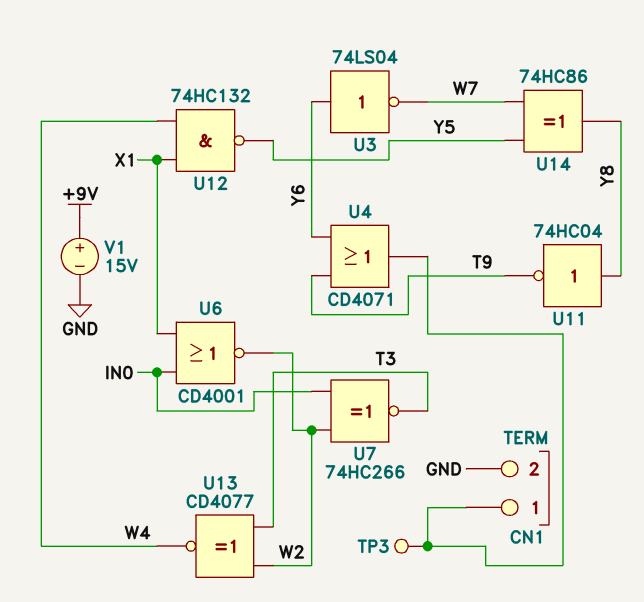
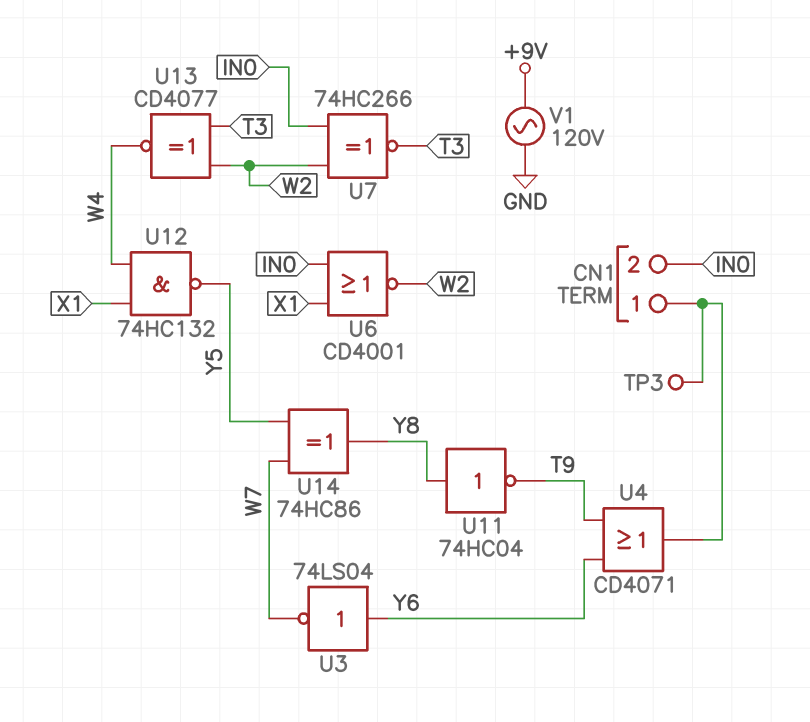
CN1 pin 2: GND -> IN0
V1: 15V (plus +9V, minus GND) -> AC 120V (+9V, GND)

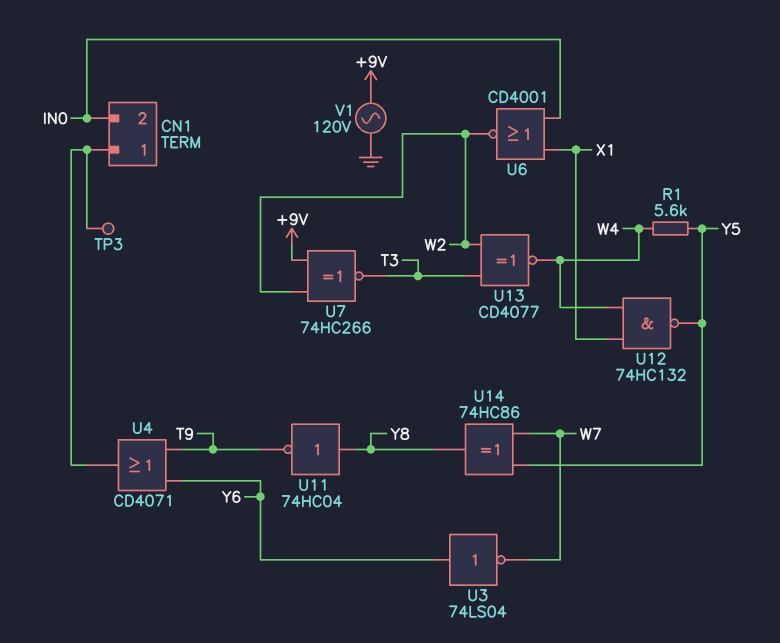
R1: none -> 5.6k (W4, Y5)
U7: XNOR 74HC266 (in IN0, in W2, out T3) -> XNOR 74HC266 (in +9V, in W2, out T3)

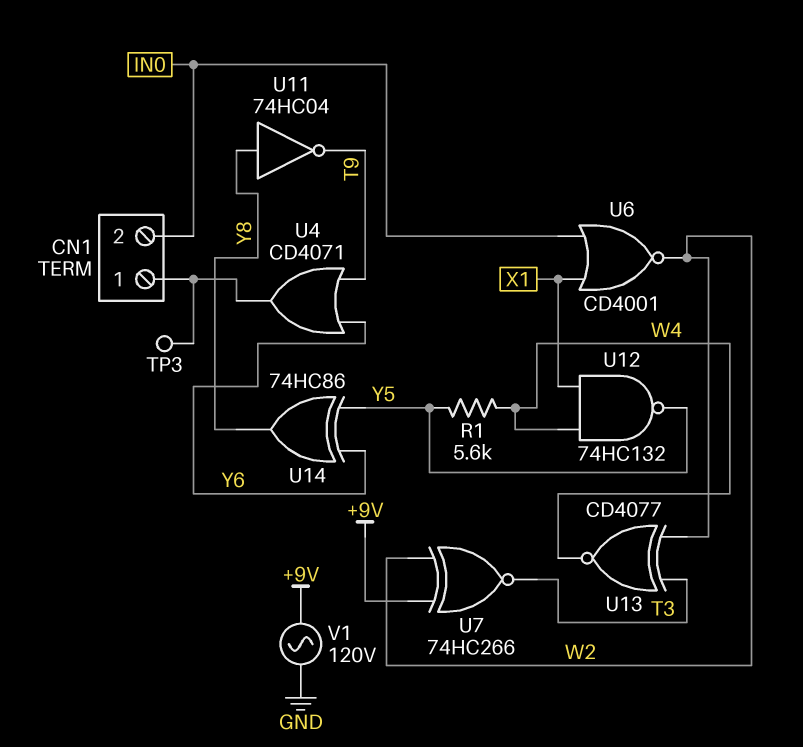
U3: NOT 74LS04 (in Y6, out W7) -> none
U14: XOR 74HC86 (in W7, in Y5, out Y8) -> XOR 74HC86 (in Y5, in Y6, out Y8)

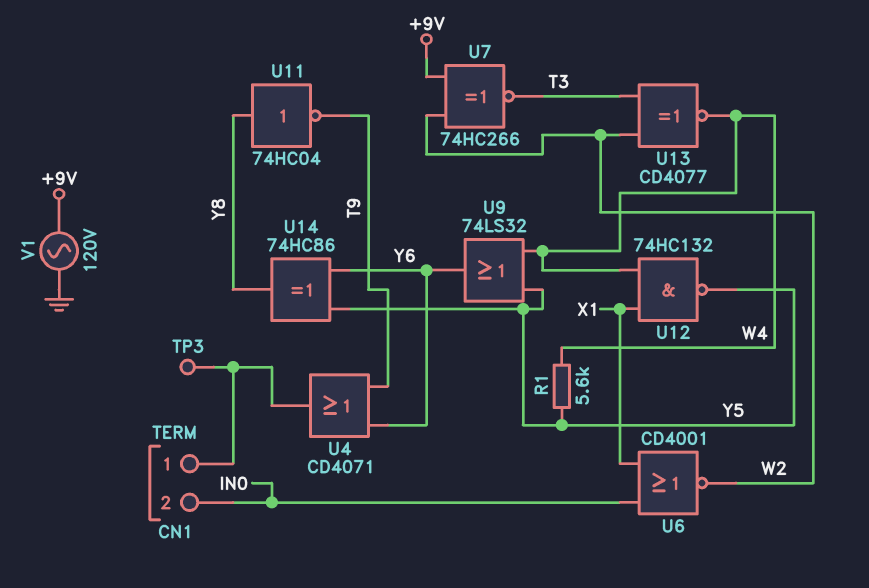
U9: none -> OR 74LS32 (in W4, in Y5, out Y6)

